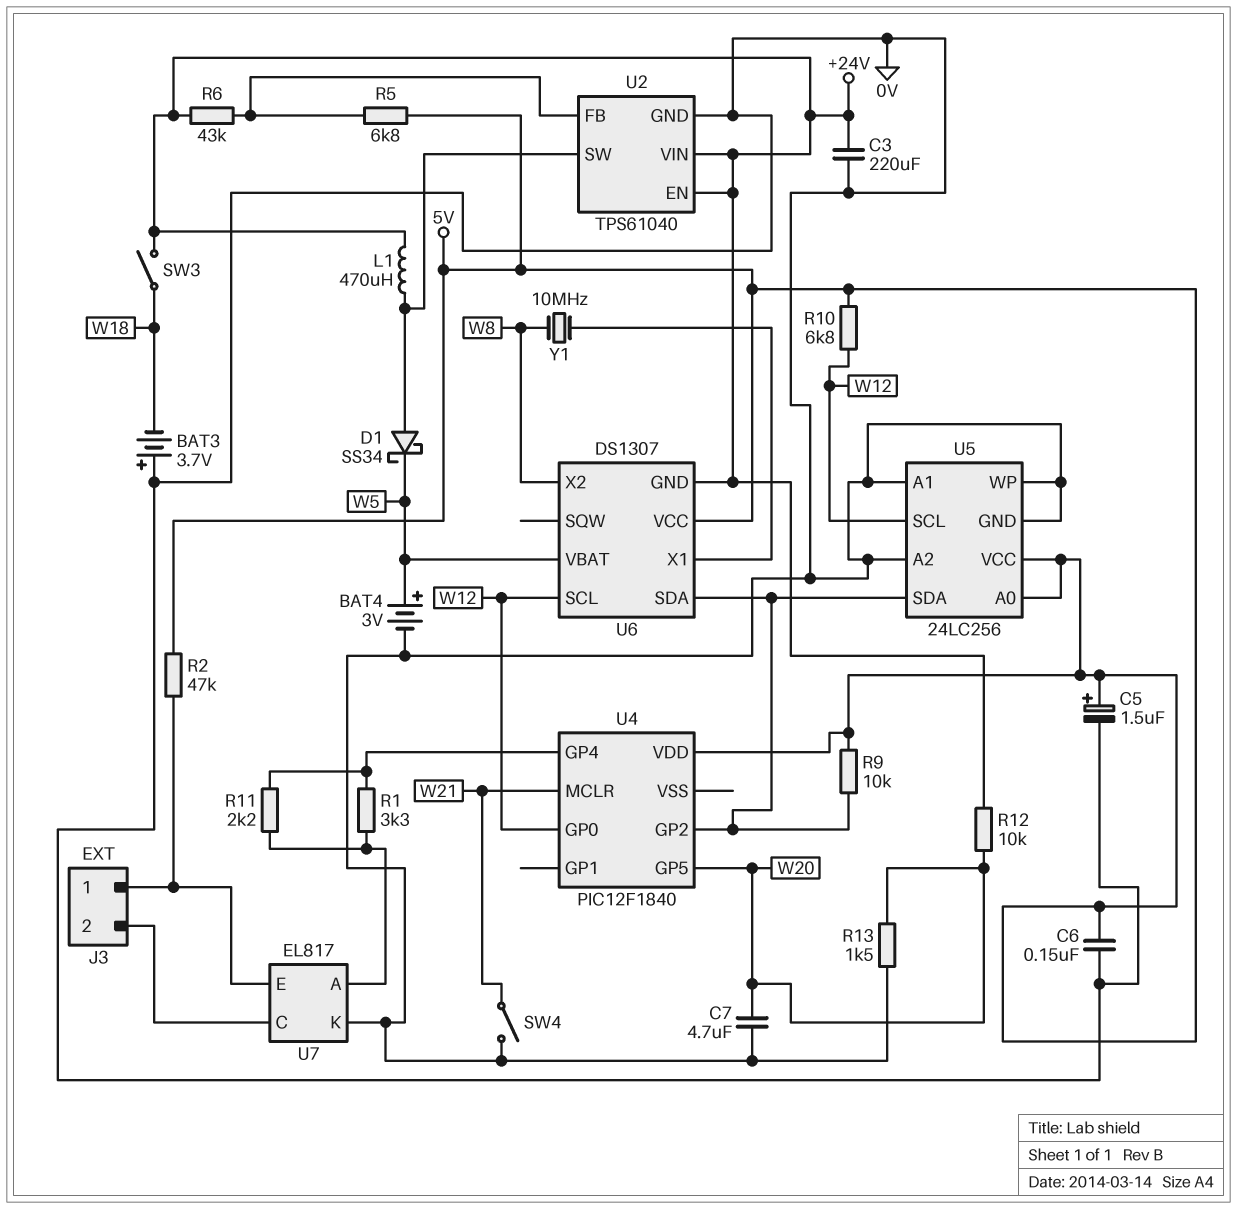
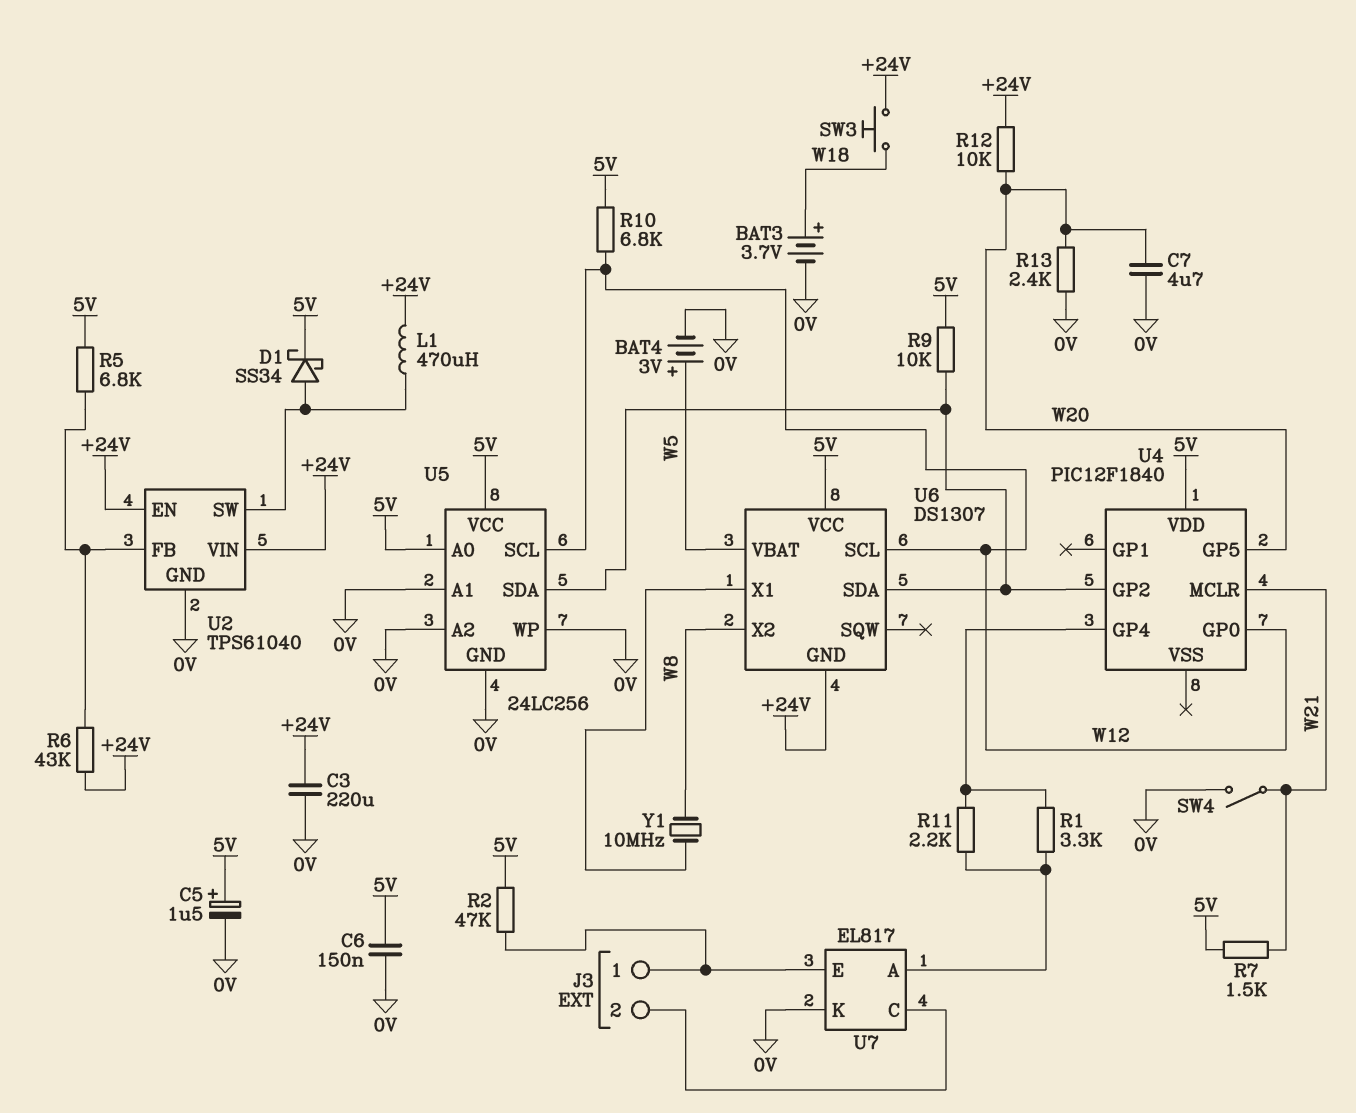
BAT3: 3.7V (plus 0V, minus W18) -> 3.7V (plus W18, minus 0V)
D1: schottky SS34 (A U2/SW, K W5) -> schottky SS34 (A U2/SW, K 5V)
R7: none -> 1.5k (5V, W21)
R13: 1.5k (0V, W20) -> 2.4k (0V, W20)
SW3: switch (+24V, W18) -> button (+24V, W18)

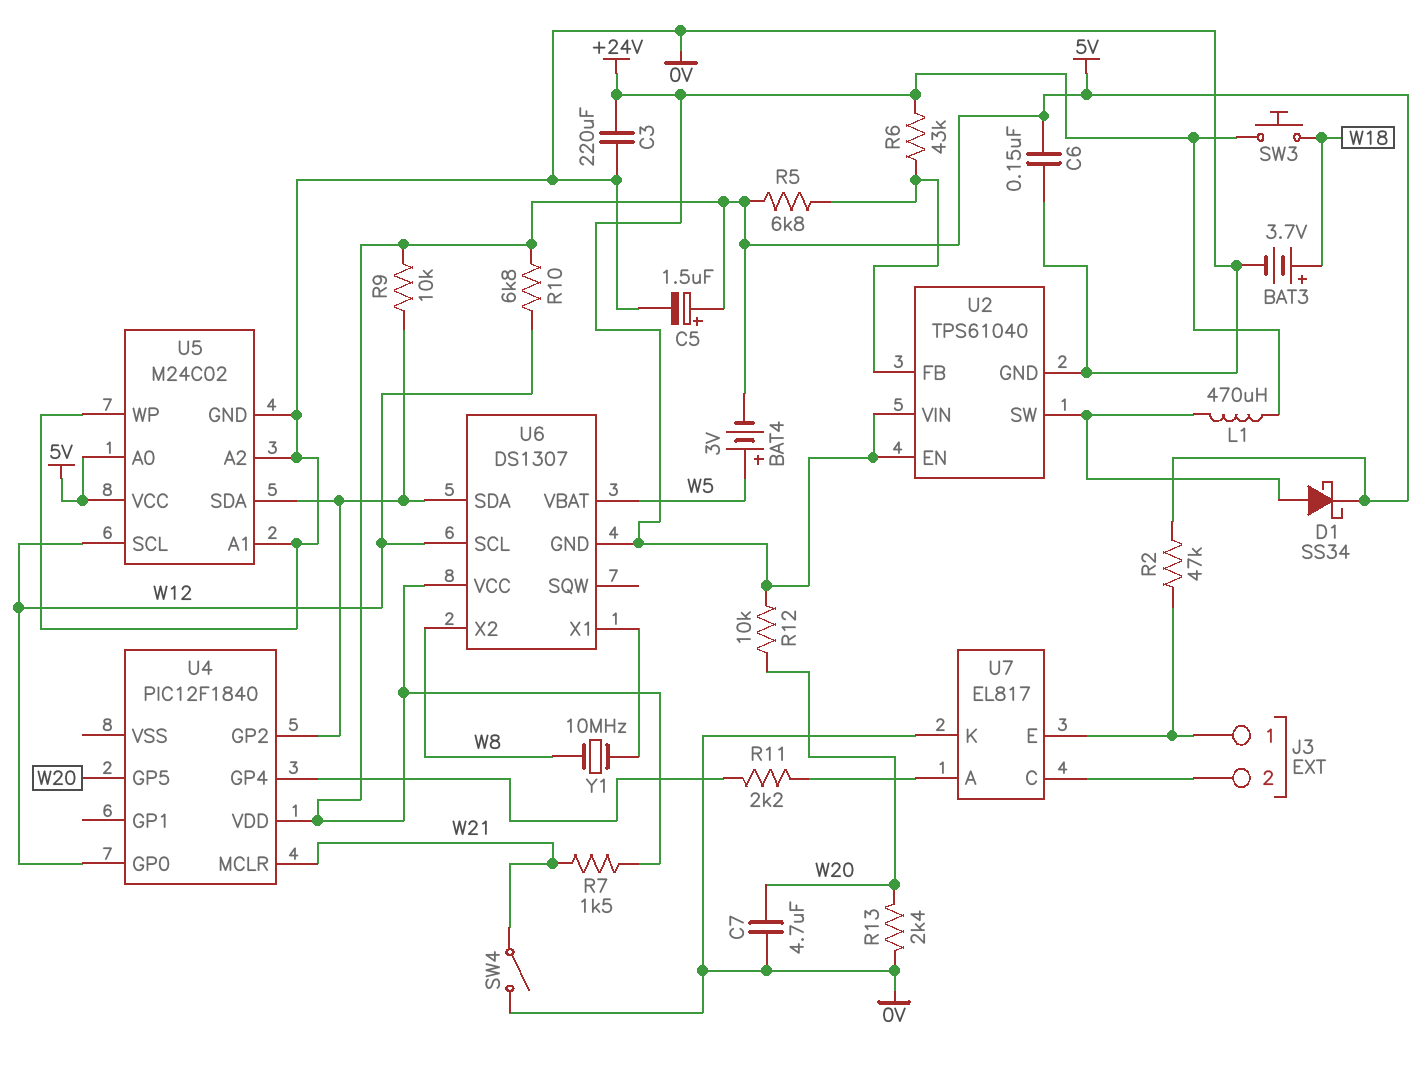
BAT4: 3V (plus W5, minus 0V) -> 3V (plus W5, minus 5V)
R1: 3.3k (U4/GP4, U7/A) -> none
U5: 24LC256 -> M24C02

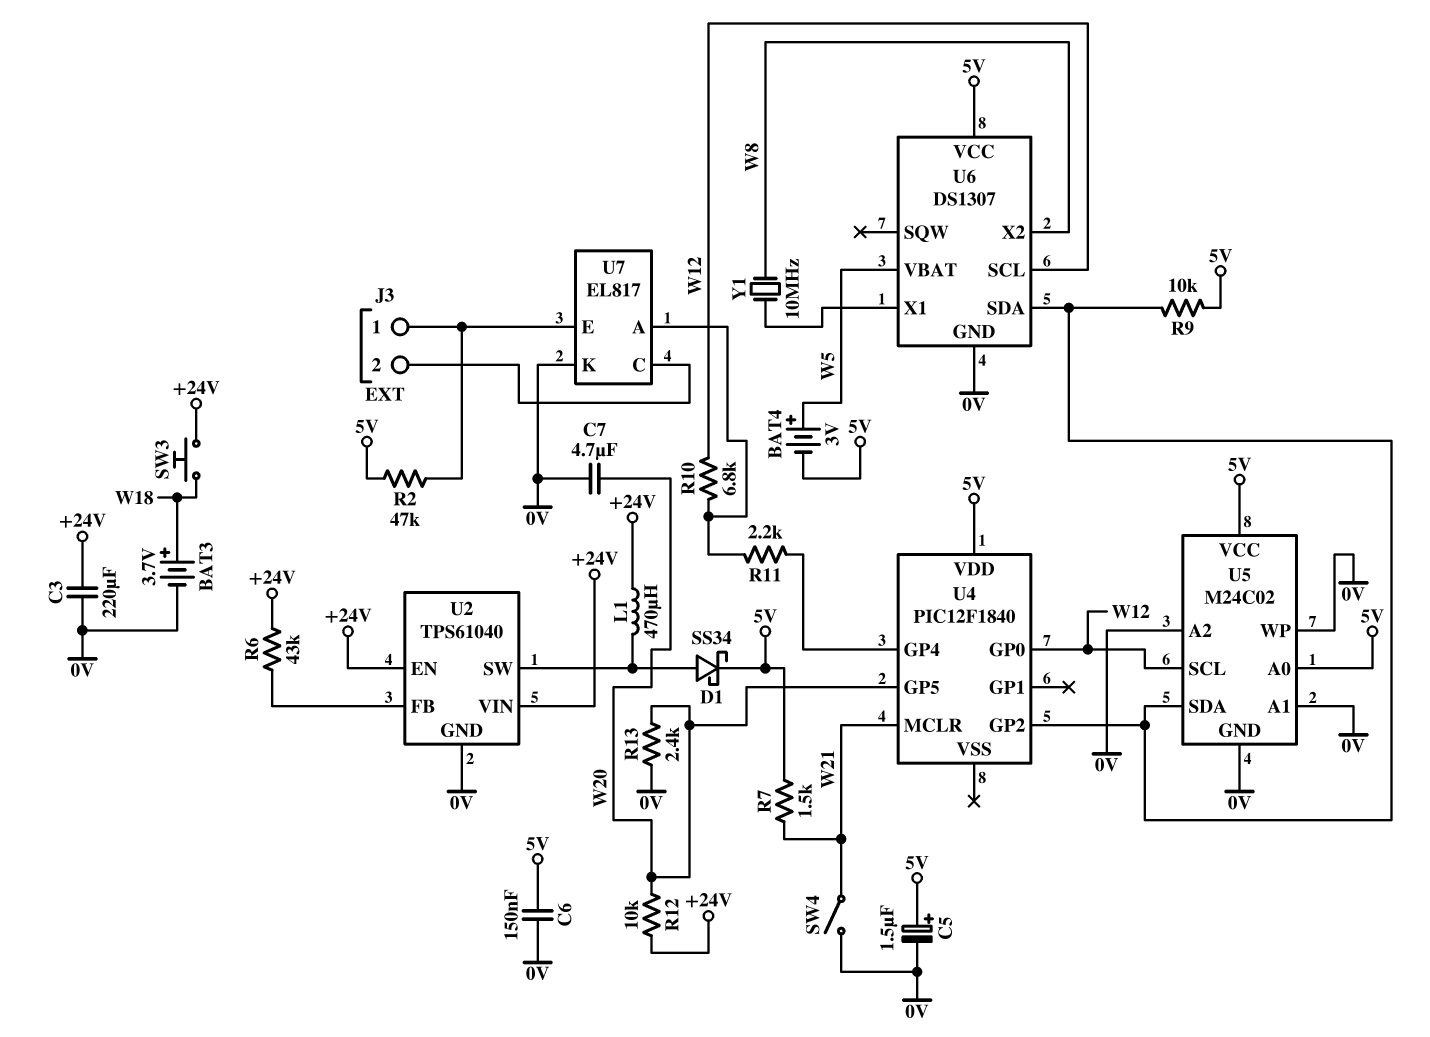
R5: 6.8k (5V, U2/FB) -> none
R10: 6.8k (5V, W12) -> 6.8k (U7/A, W12)
U6 pin GND: +24V -> 0V

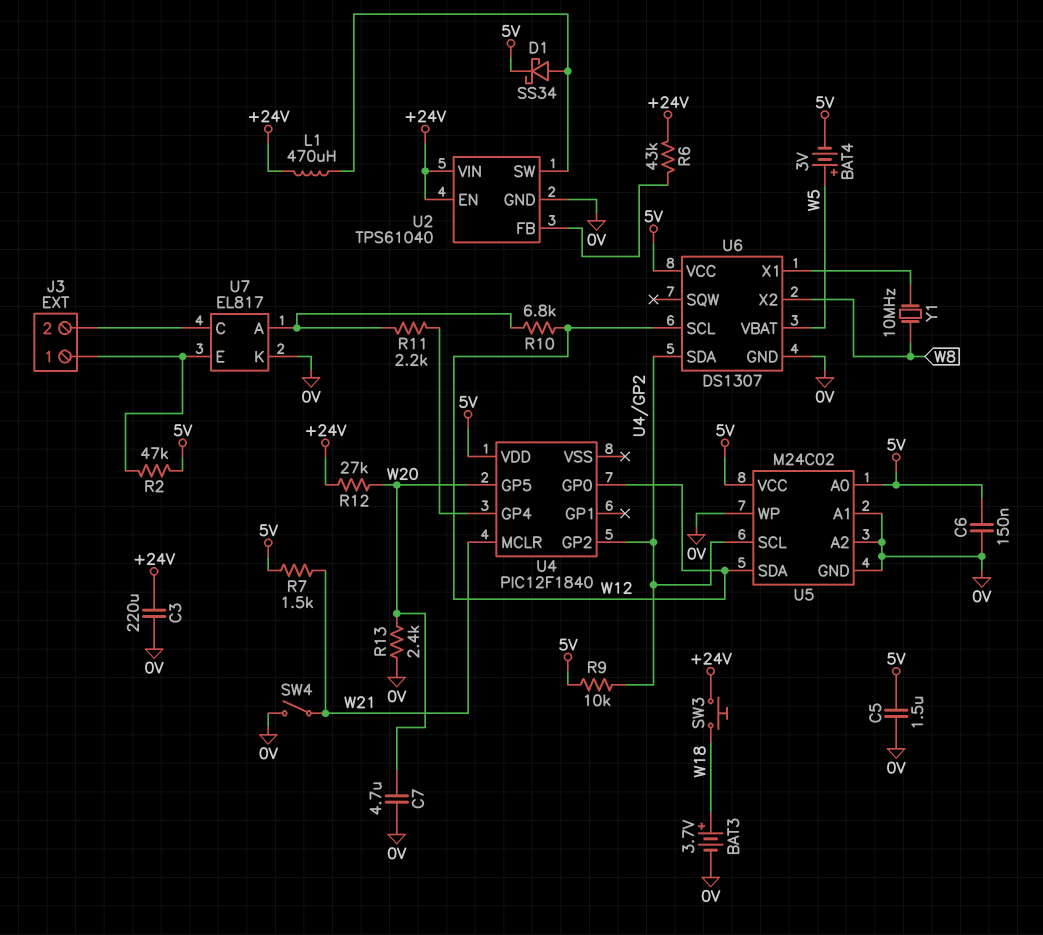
C5: 1.5uF (plus 5V, minus 0V) -> 1.5uF (0V, 5V)
R12: 10k (+24V, W20) -> 27k (+24V, W20)
U5 pin SCL: W12 -> U4/GP2
U5 pin SDA: U4/GP2 -> W12

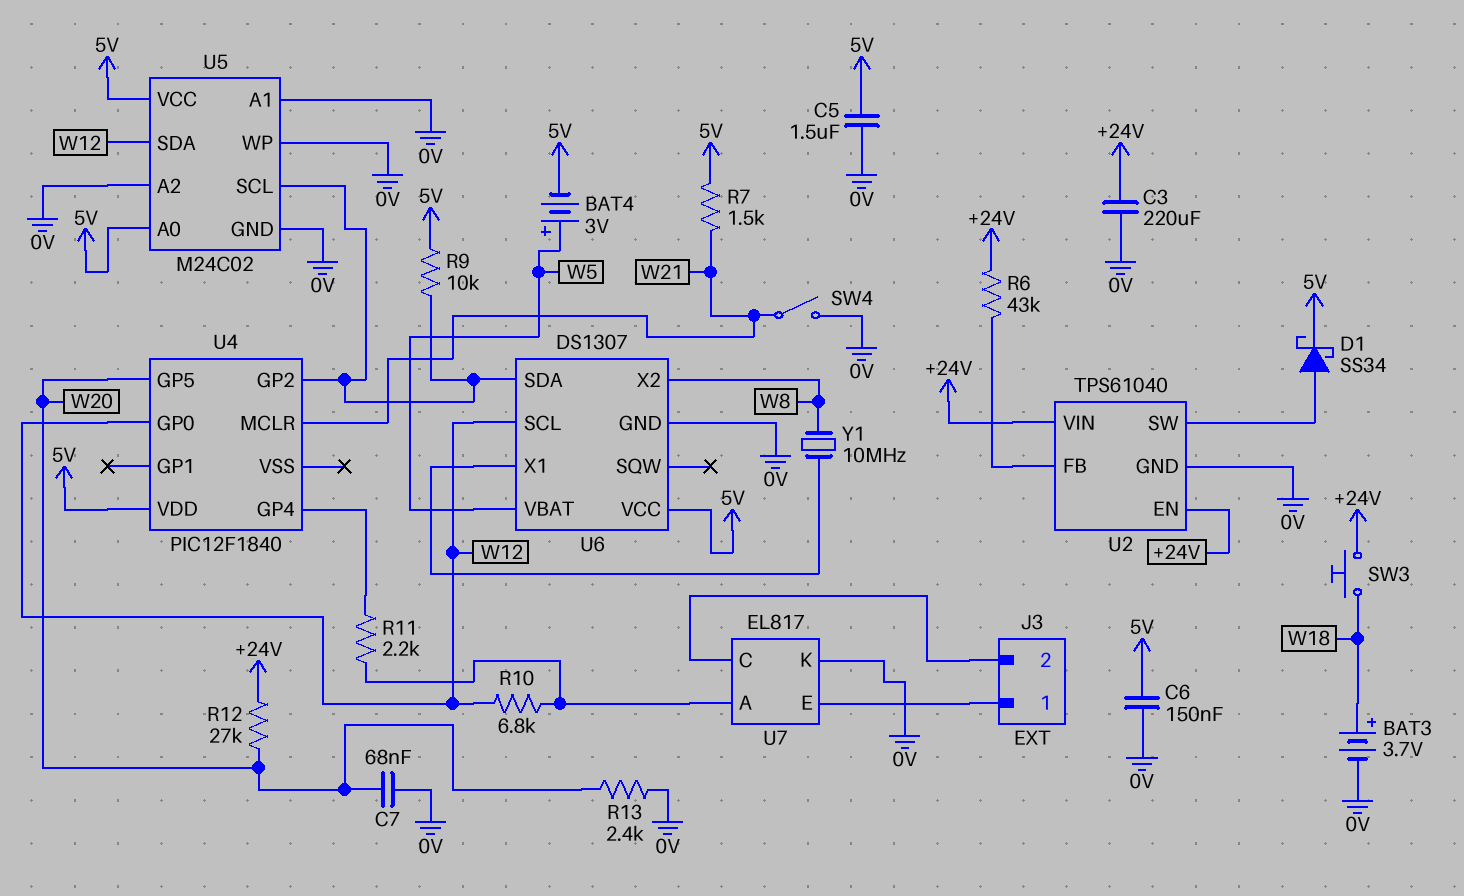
C7: 4.7uF (0V, W20) -> 68nF (0V, W20)
L1: 470uH (+24V, U2/SW) -> none
R2: 47k (5V, J3/1) -> none

